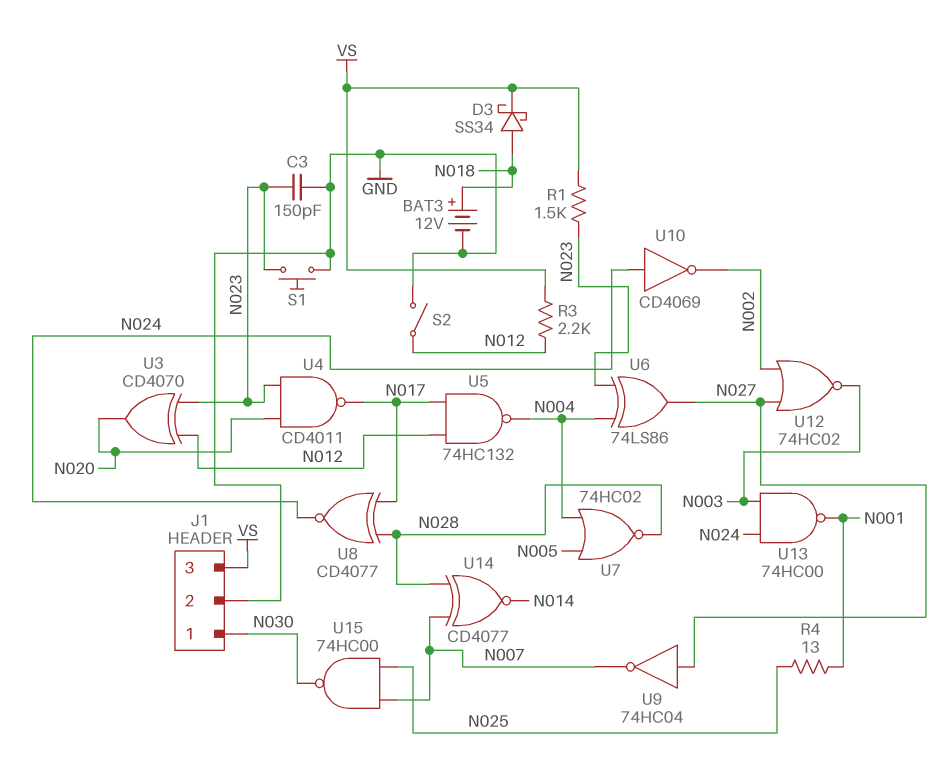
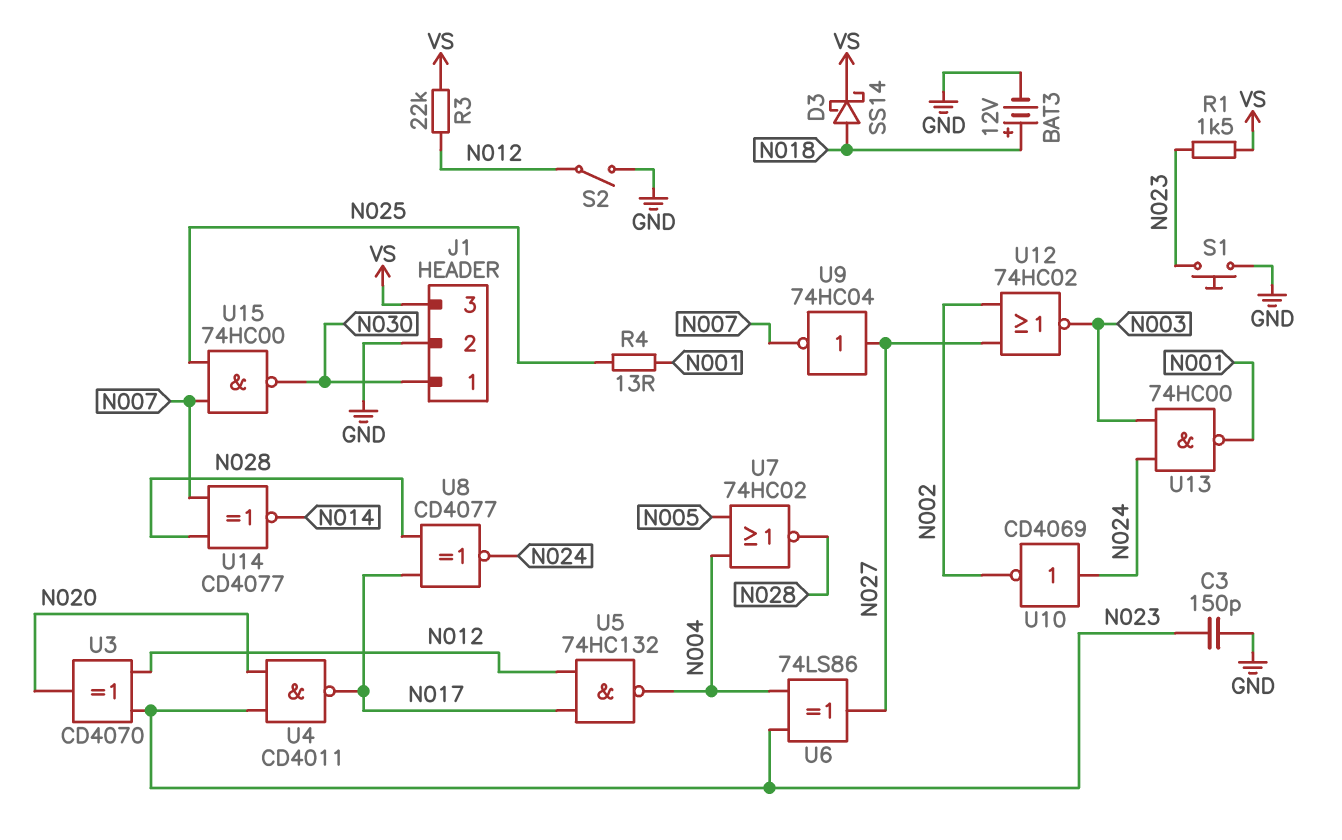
D3: schottky SS34 (A N018, K VS) -> schottky SS14 (A N018, K VS)
R3: 2.2k (N012, VS) -> 22k (N012, VS)

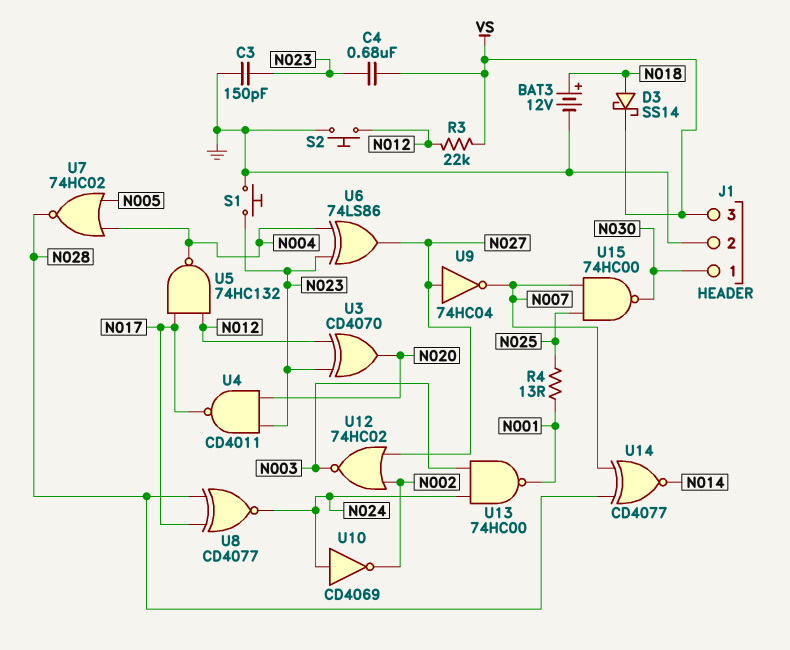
C4: none -> 680nF (N023, VS)
R1: 1.5k (N023, VS) -> none
S2: switch (GND, N012) -> button (GND, N012)

